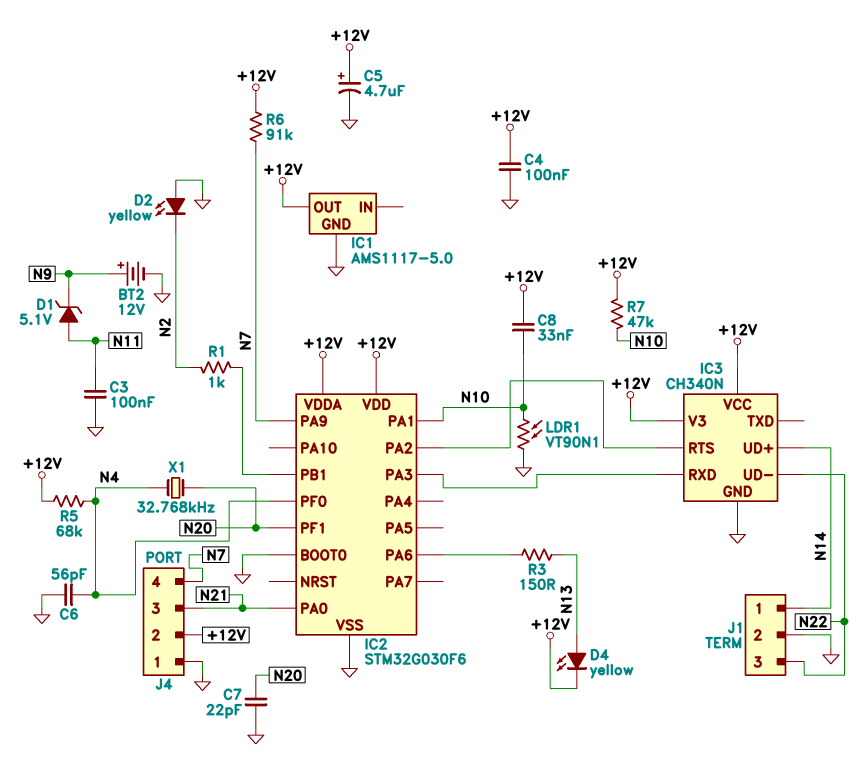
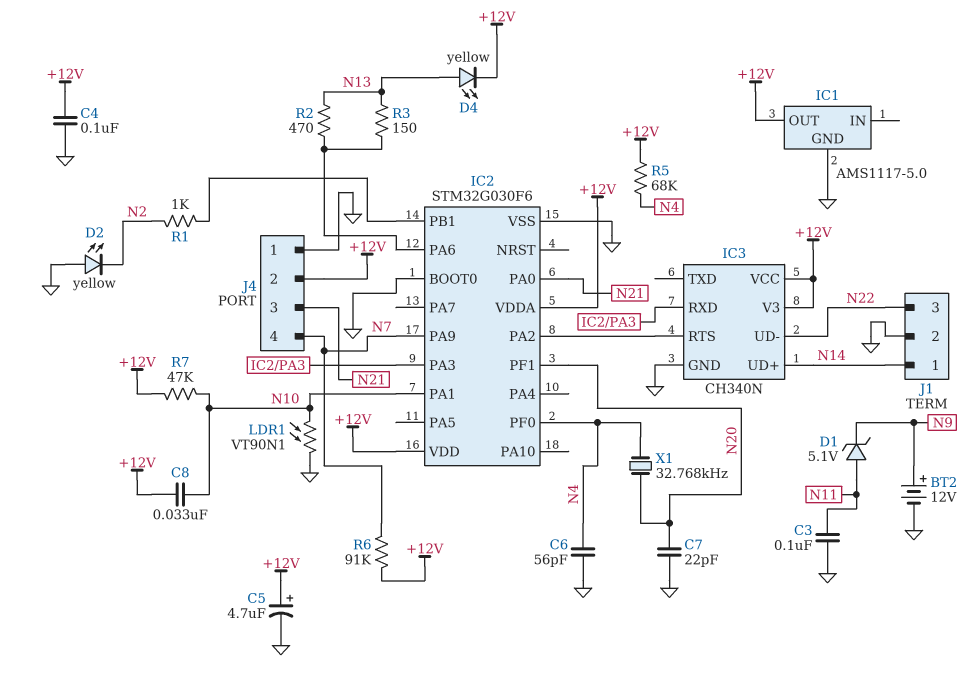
R2: none -> 470 (IC2/PA6, N13)

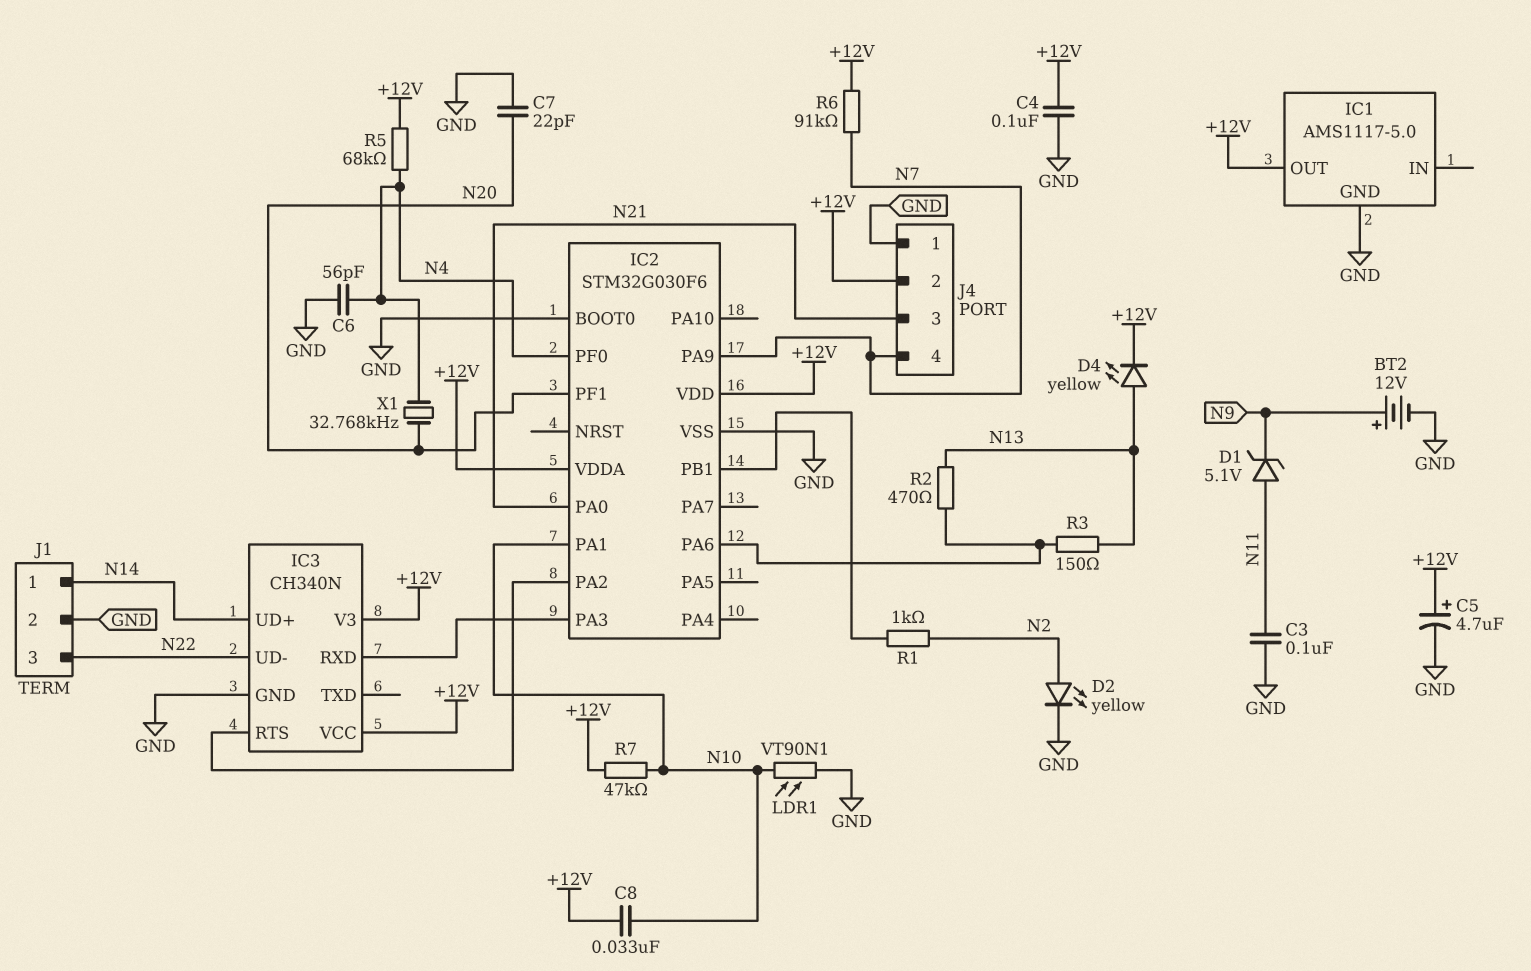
D2: LED yellow (A GND, K N2) -> LED yellow (A N2, K GND)

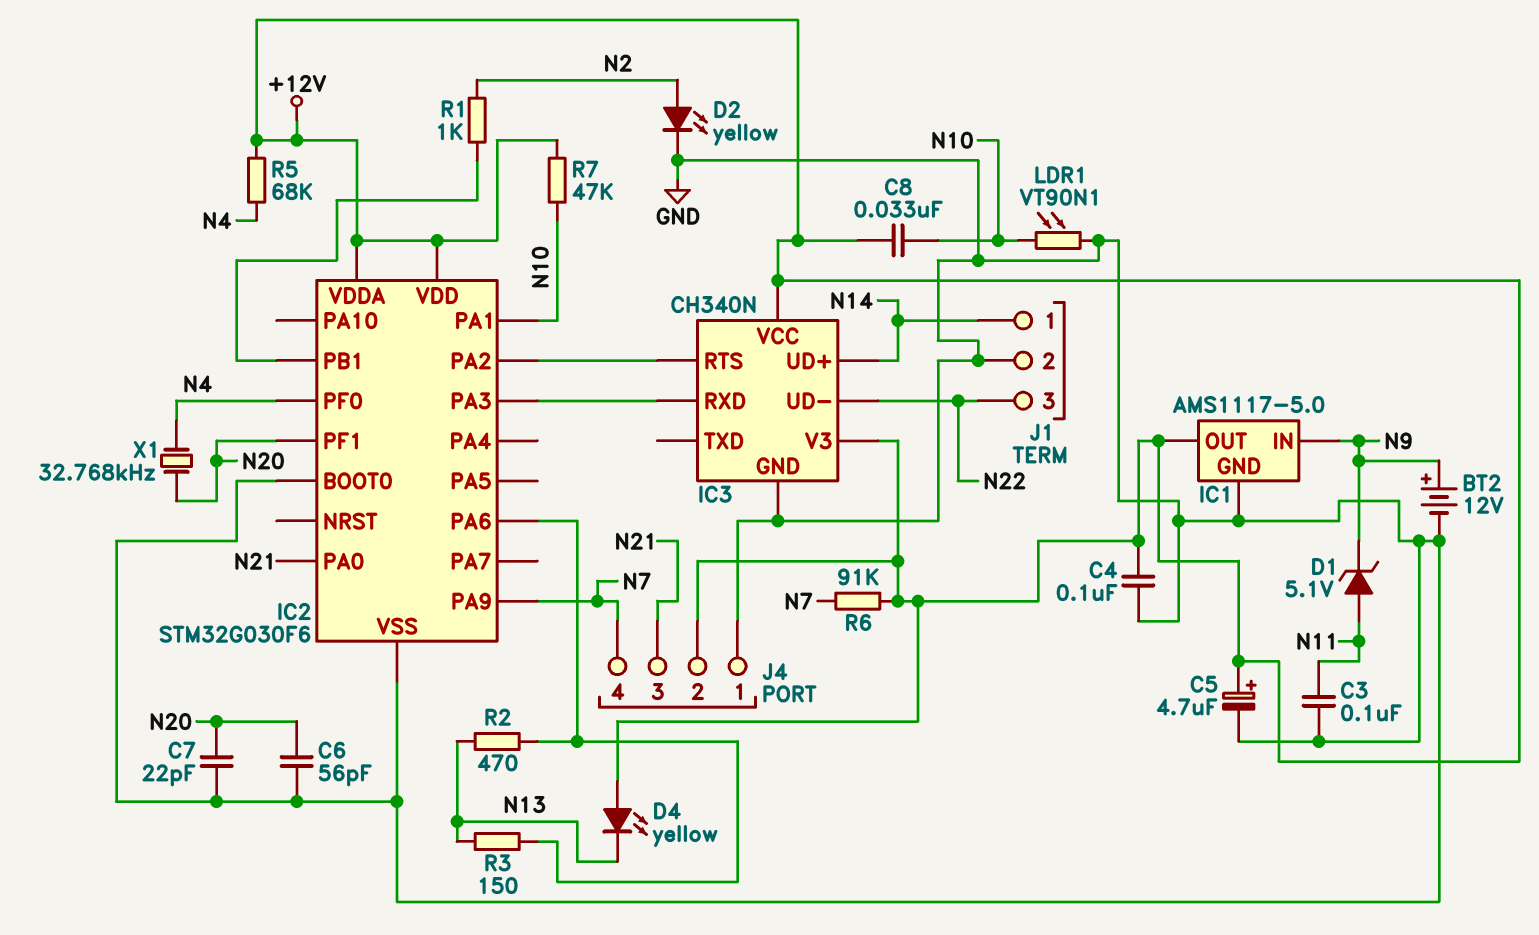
C6: 56pF (GND, N4) -> 56pF (GND, N20)
D4: LED yellow (A N13, K +12V) -> LED yellow (A +12V, K N13)
IC1 pin IN: none -> N9

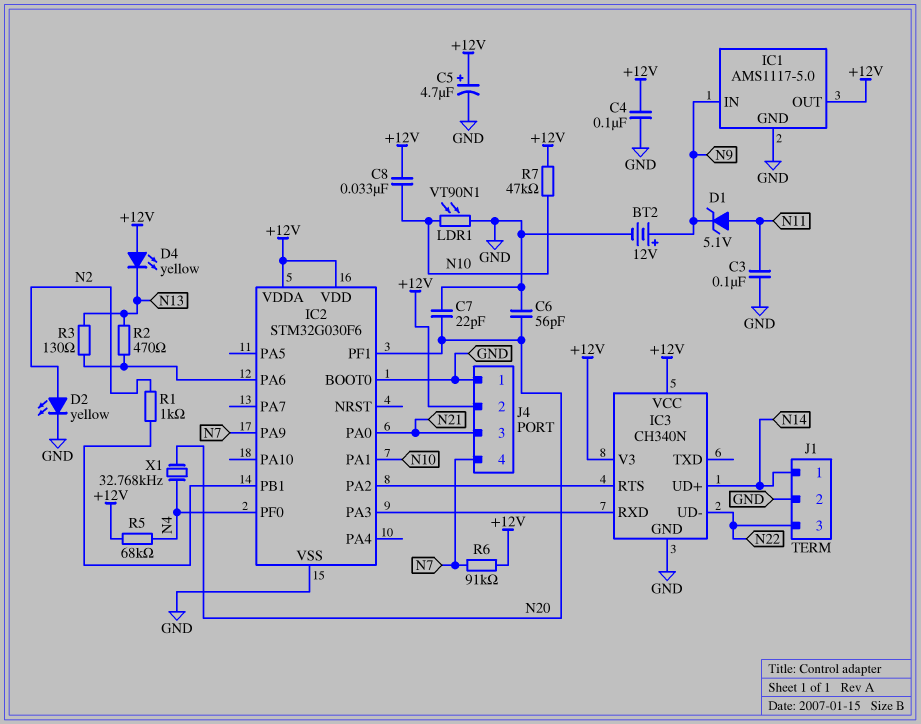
R3: 150 (IC2/PA6, N13) -> 130 (IC2/PA6, N13)

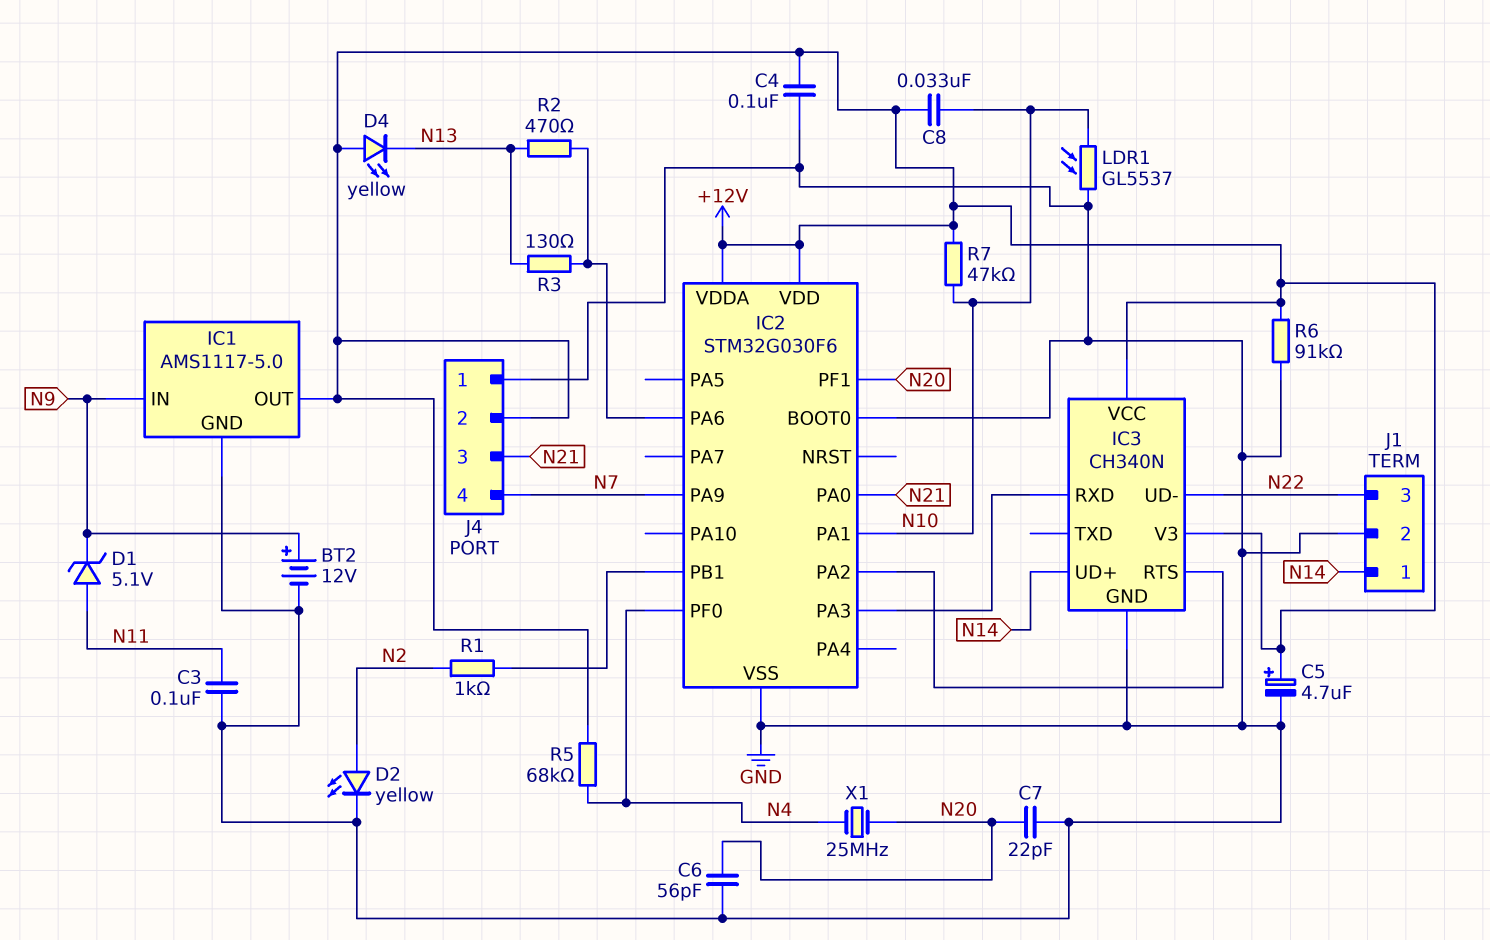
LDR1: VT90N1 (GND, N10) -> GL5537 (GND, N10)
R6: 91k (+12V, N7) -> 91k (+12V, GND)
X1: 32.768kHz (N4, N20) -> 25MHz (N4, N20)

